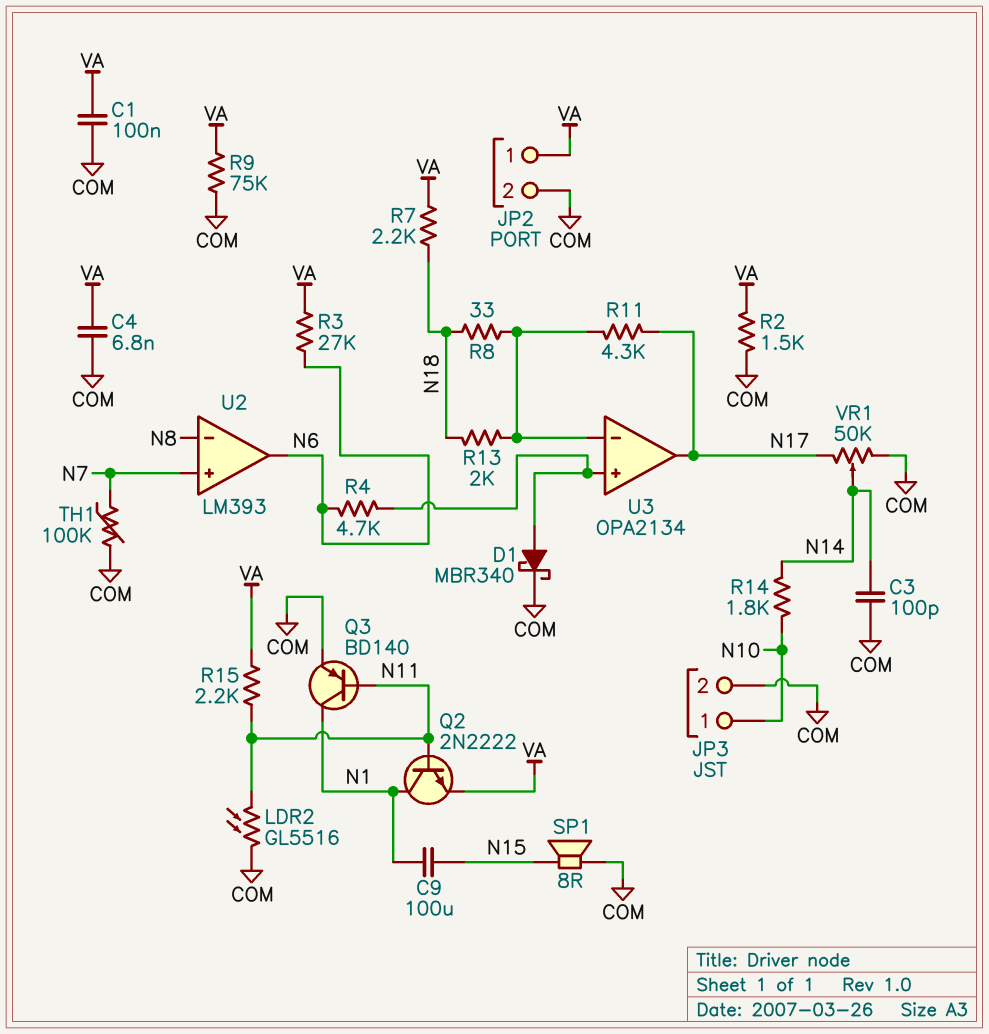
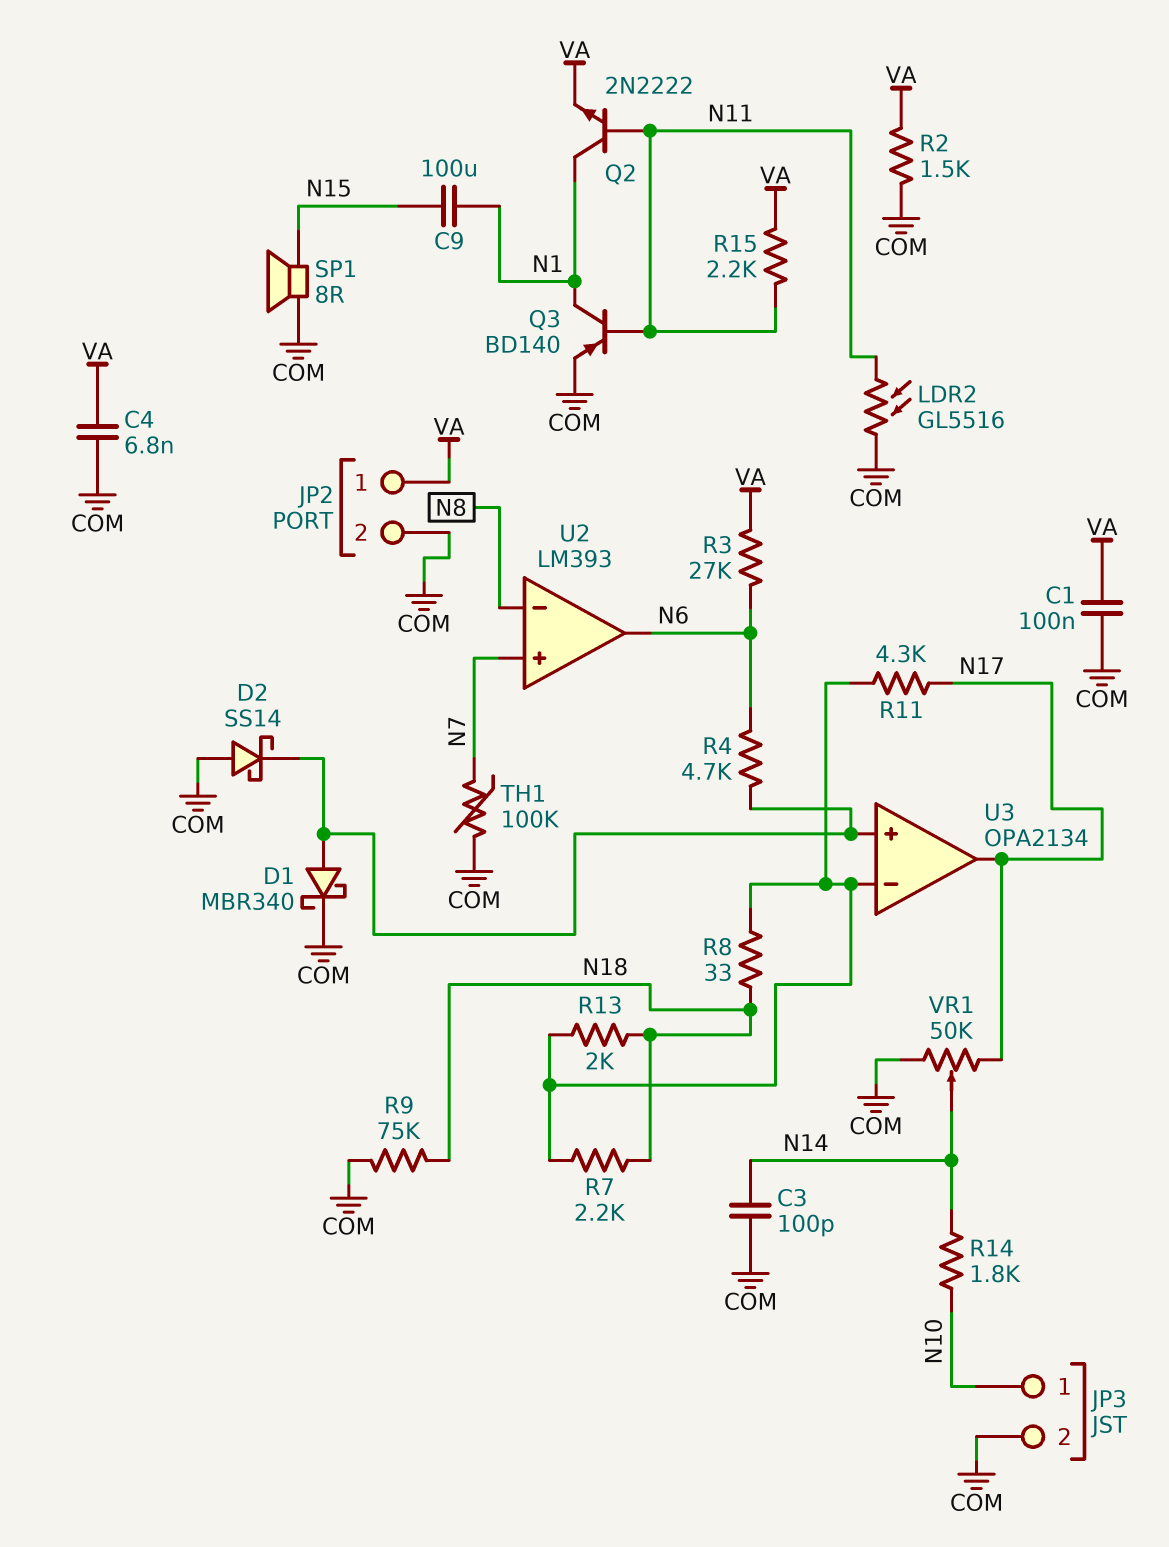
D2: none -> schottky SS14 (A COM, K U3/in+)
R7: 2.2k (N18, VA) -> 2.2k (N18, U3/in-)
R9: 75k (COM, VA) -> 75k (COM, N18)

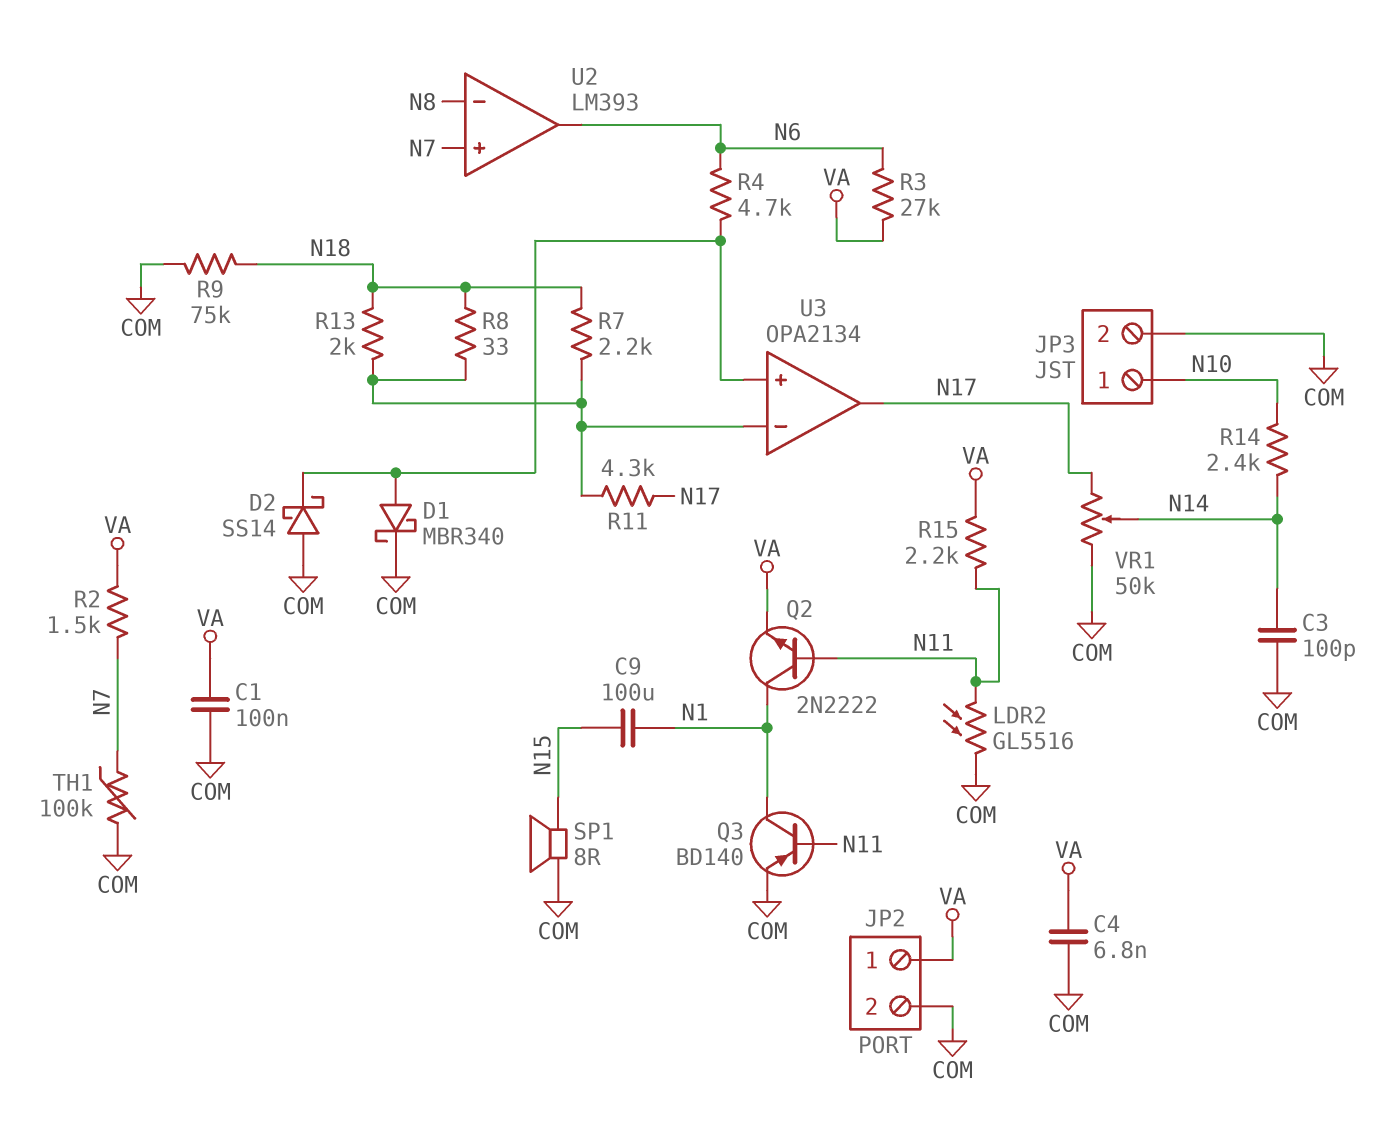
R2: 1.5k (COM, VA) -> 1.5k (N7, VA)
R14: 1.8k (N10, N14) -> 2.4k (N10, N14)

